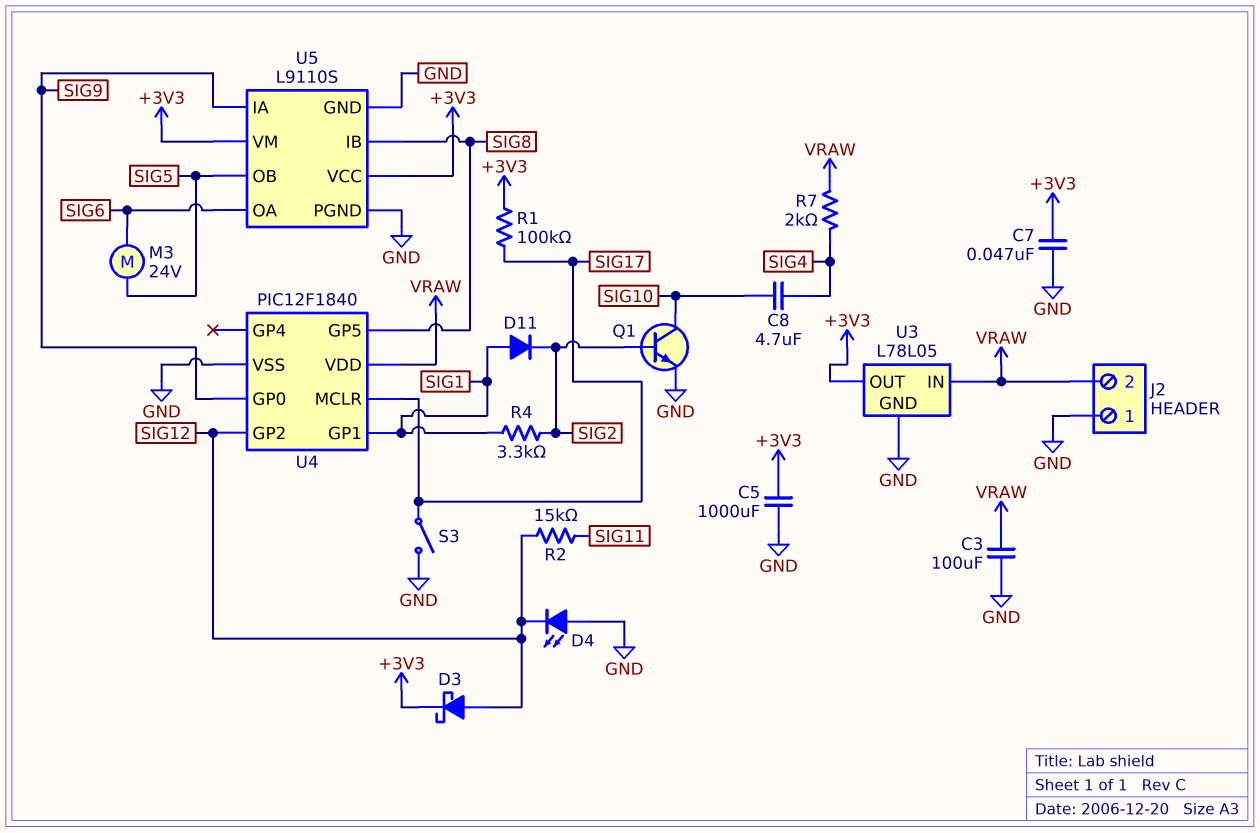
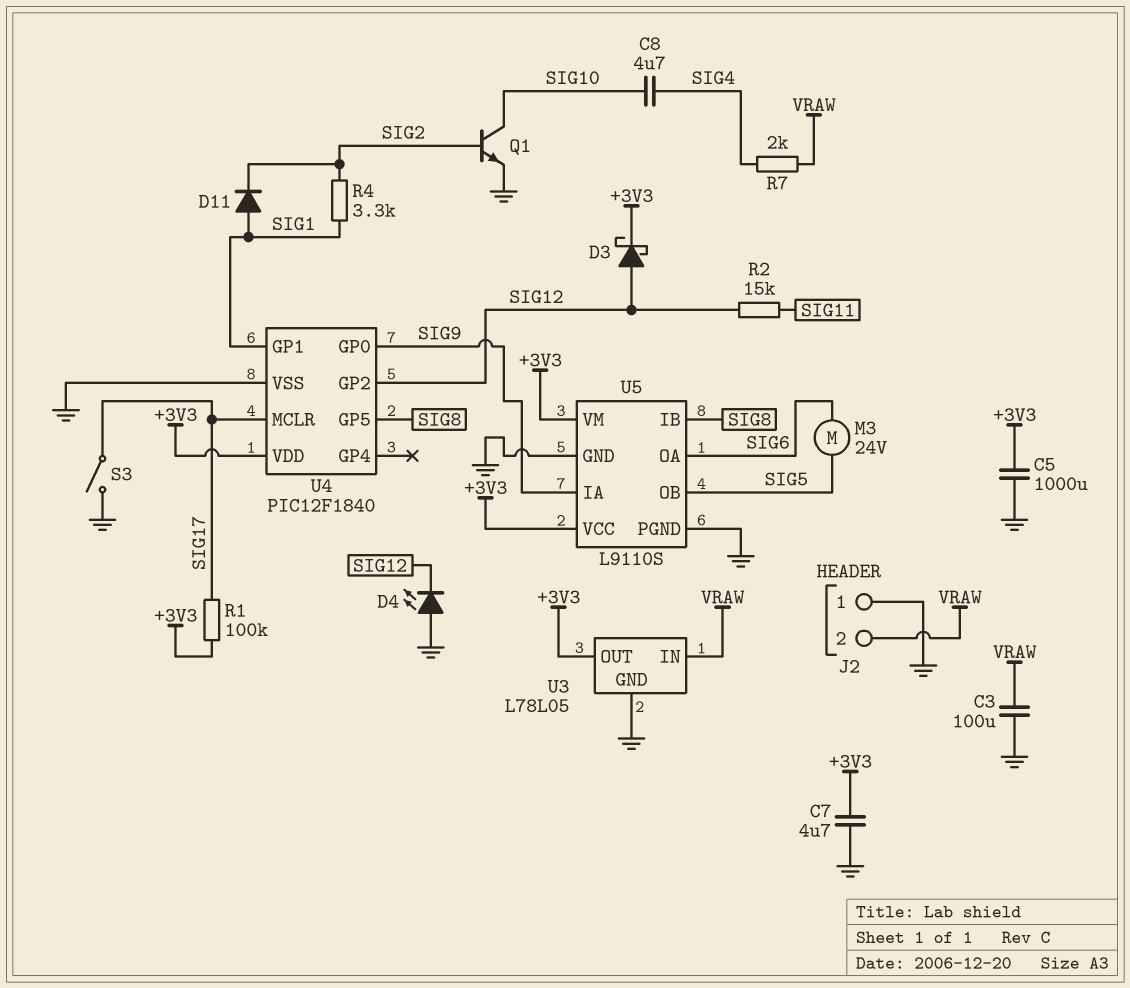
C7: 47nF (+3V3, GND) -> 4.7uF (+3V3, GND)
U4 pin VDD: VRAW -> +3V3

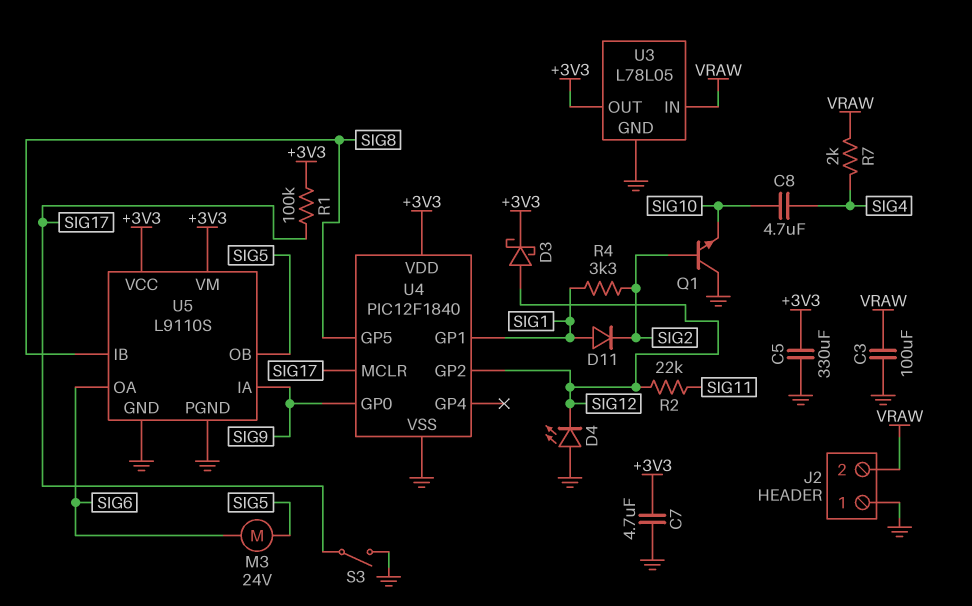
C5: 1000uF (+3V3, GND) -> 330uF (+3V3, GND)
Q1: NPN (B SIG2, C SIG10, E GND) -> NPN (B SIG2, C GND, E SIG10)
R2: 15k (SIG11, SIG12) -> 22k (SIG11, SIG12)

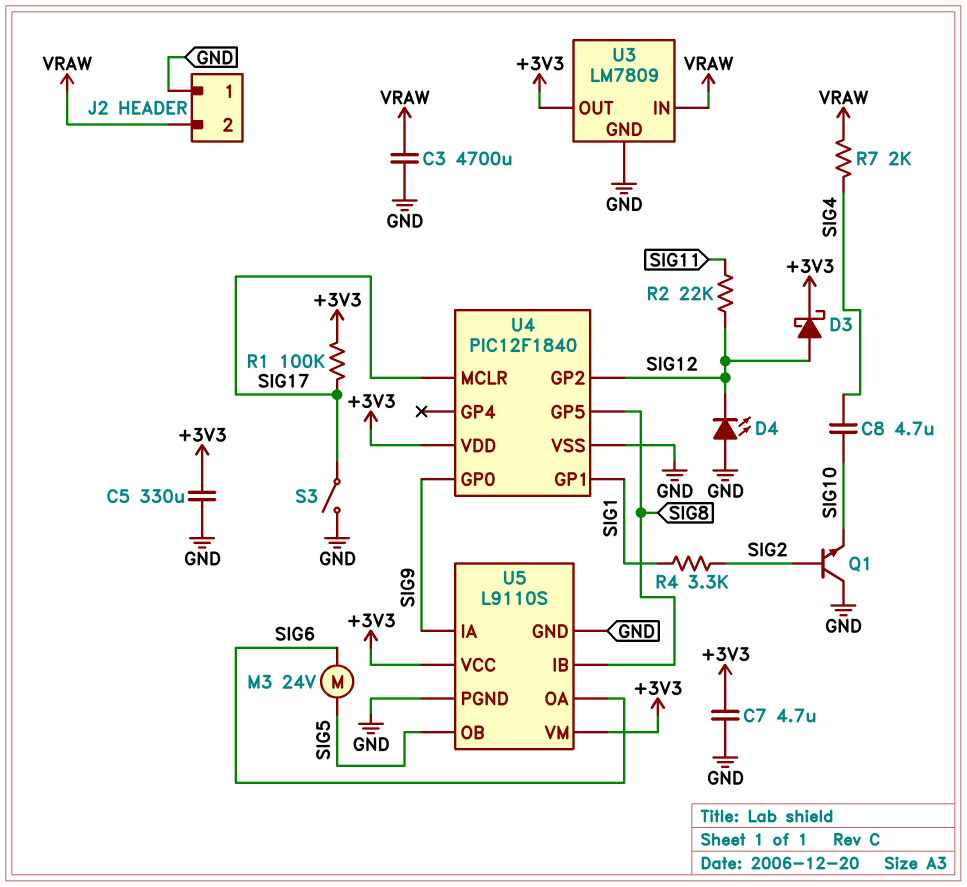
C3: 100uF (GND, VRAW) -> 4700uF (GND, VRAW)
D11: diode (A SIG1, K SIG2) -> none
U3: L78L05 -> LM7809

